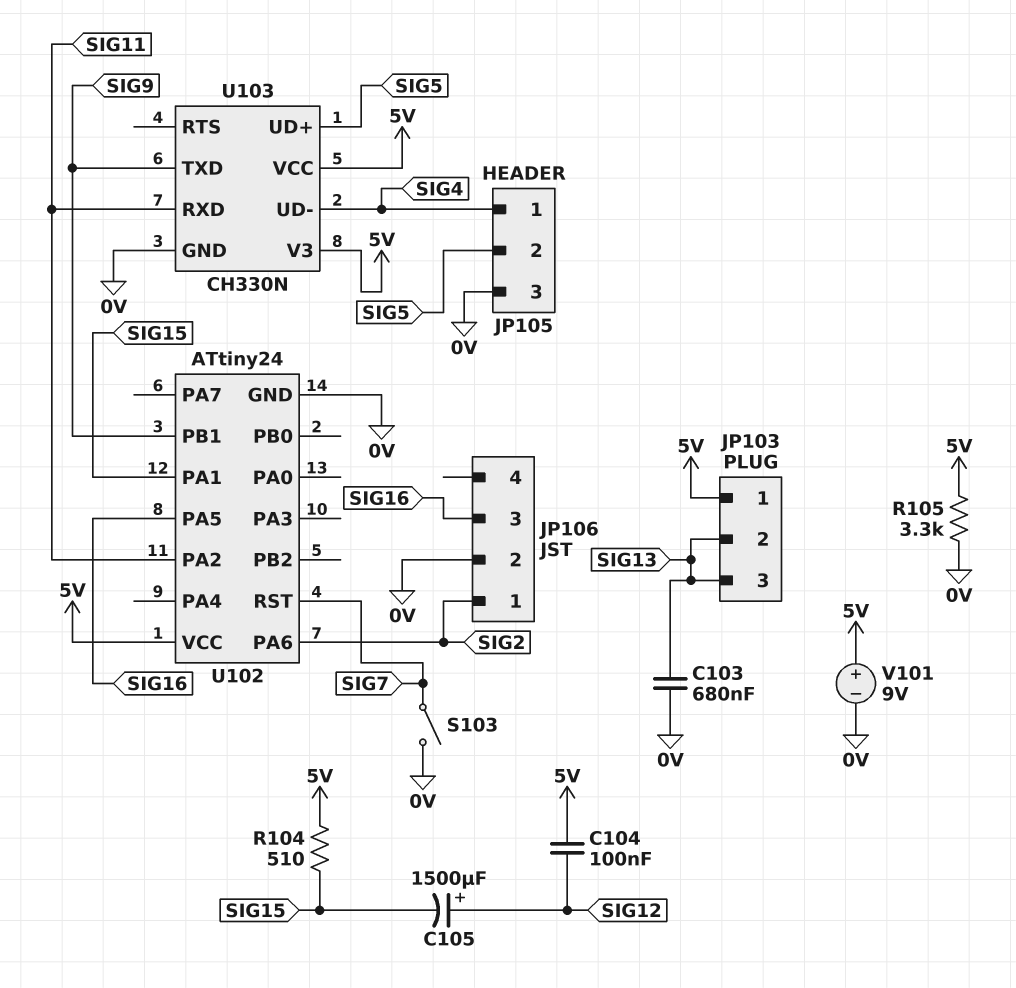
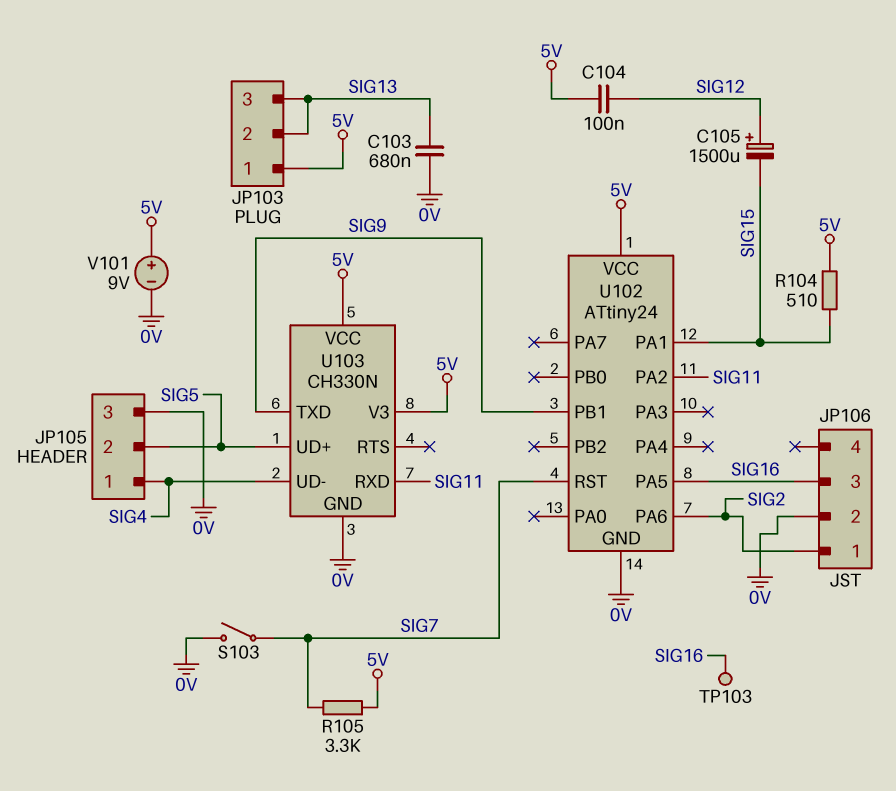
R105: 3.3k (0V, 5V) -> 3.3k (5V, SIG7)
TP103: none -> test point (SIG16)

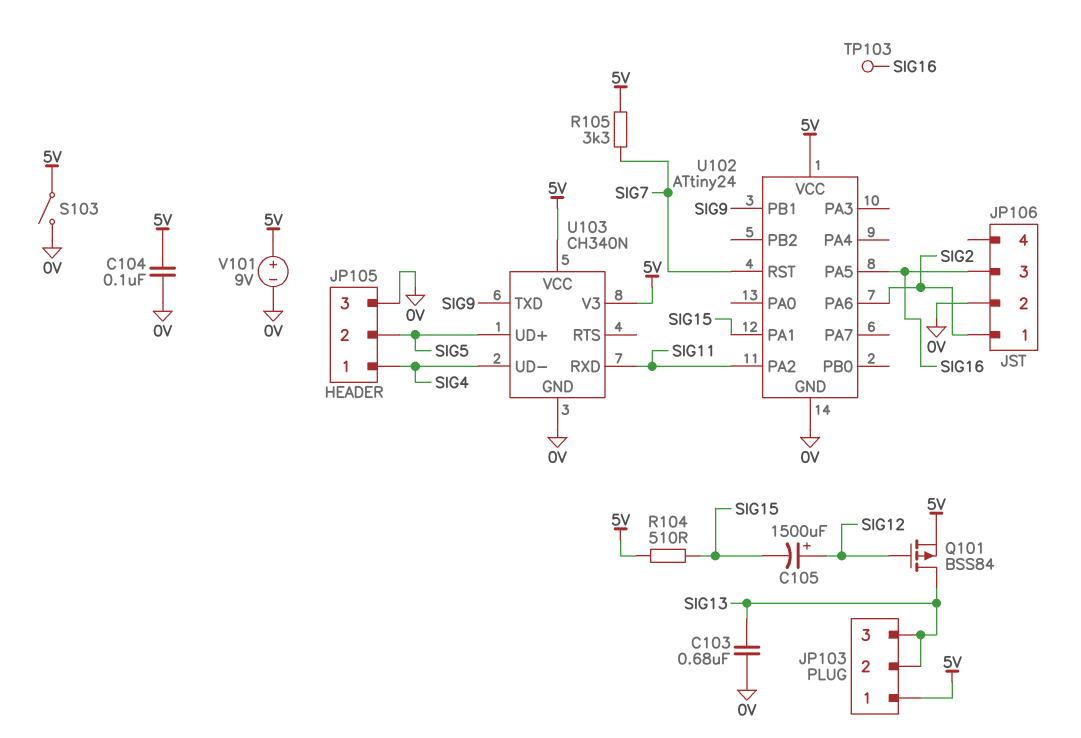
C104: 100nF (5V, SIG12) -> 100nF (0V, 5V)
Q101: none -> PMOS BSS84 (G SIG12, D SIG13, S 5V)
S103: switch (0V, SIG7) -> switch (0V, 5V)
U103: CH330N -> CH340N

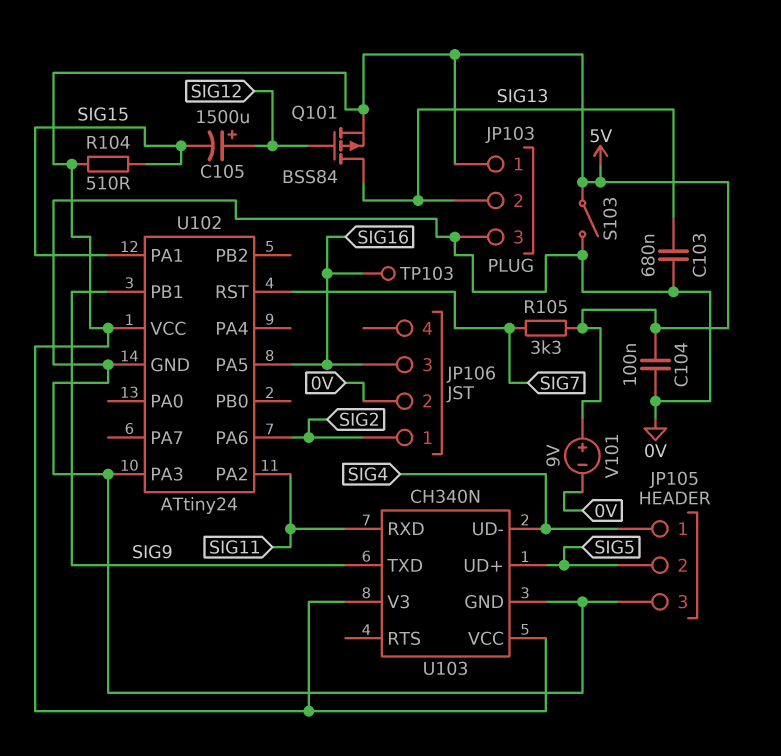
JP103 pin 3: SIG13 -> 0V
U102 pin PA3: none -> 0V

